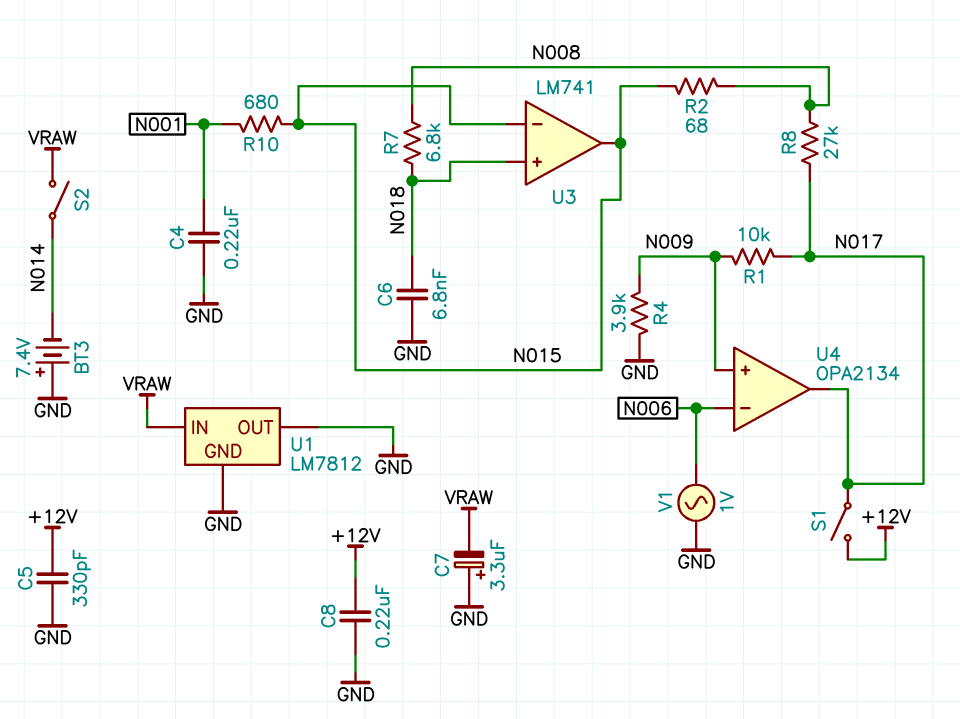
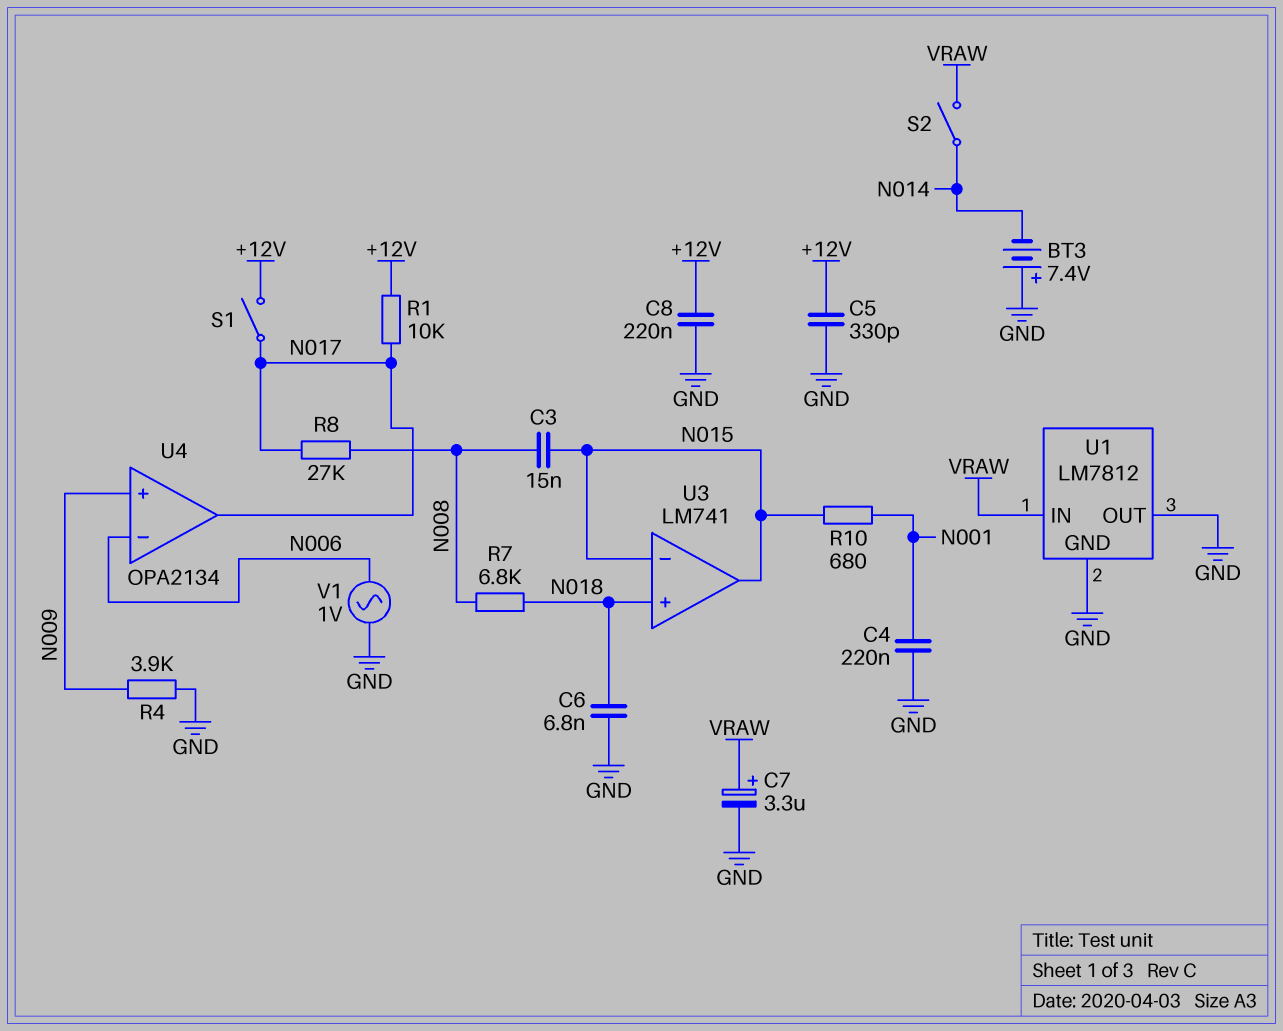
C3: none -> 15nF (N008, N015)
C7: 3.3uF (plus GND, minus VRAW) -> 3.3uF (plus VRAW, minus GND)
R1: 10k (N009, N017) -> 10k (+12V, N017)
R2: 68 (N008, N015) -> none

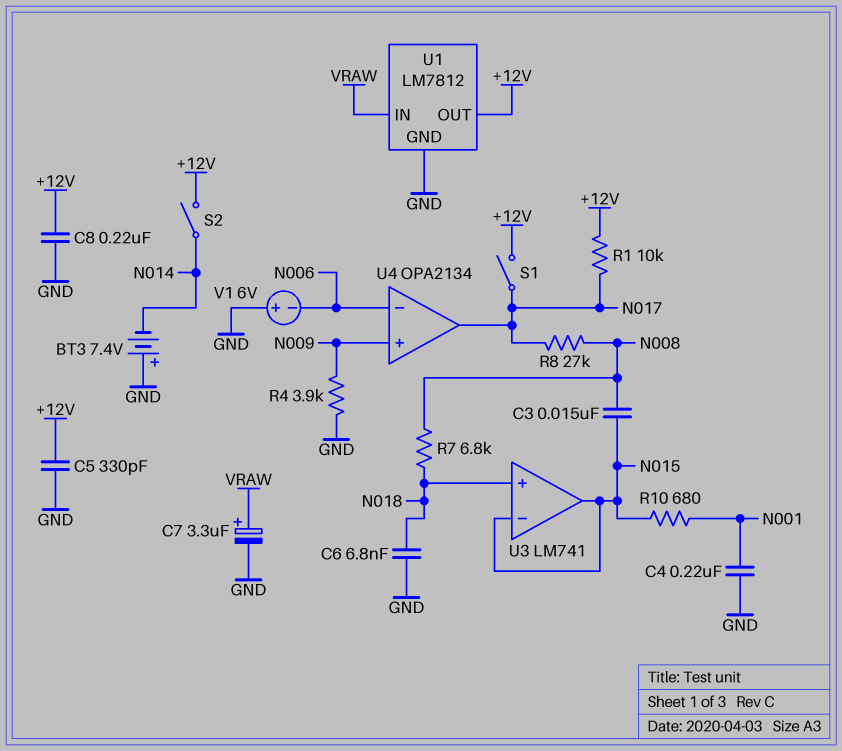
S2: switch (N014, VRAW) -> switch (+12V, N014)
U1 pin OUT: GND -> +12V
V1: AC 1V (GND, N006) -> 6V (plus GND, minus N006)

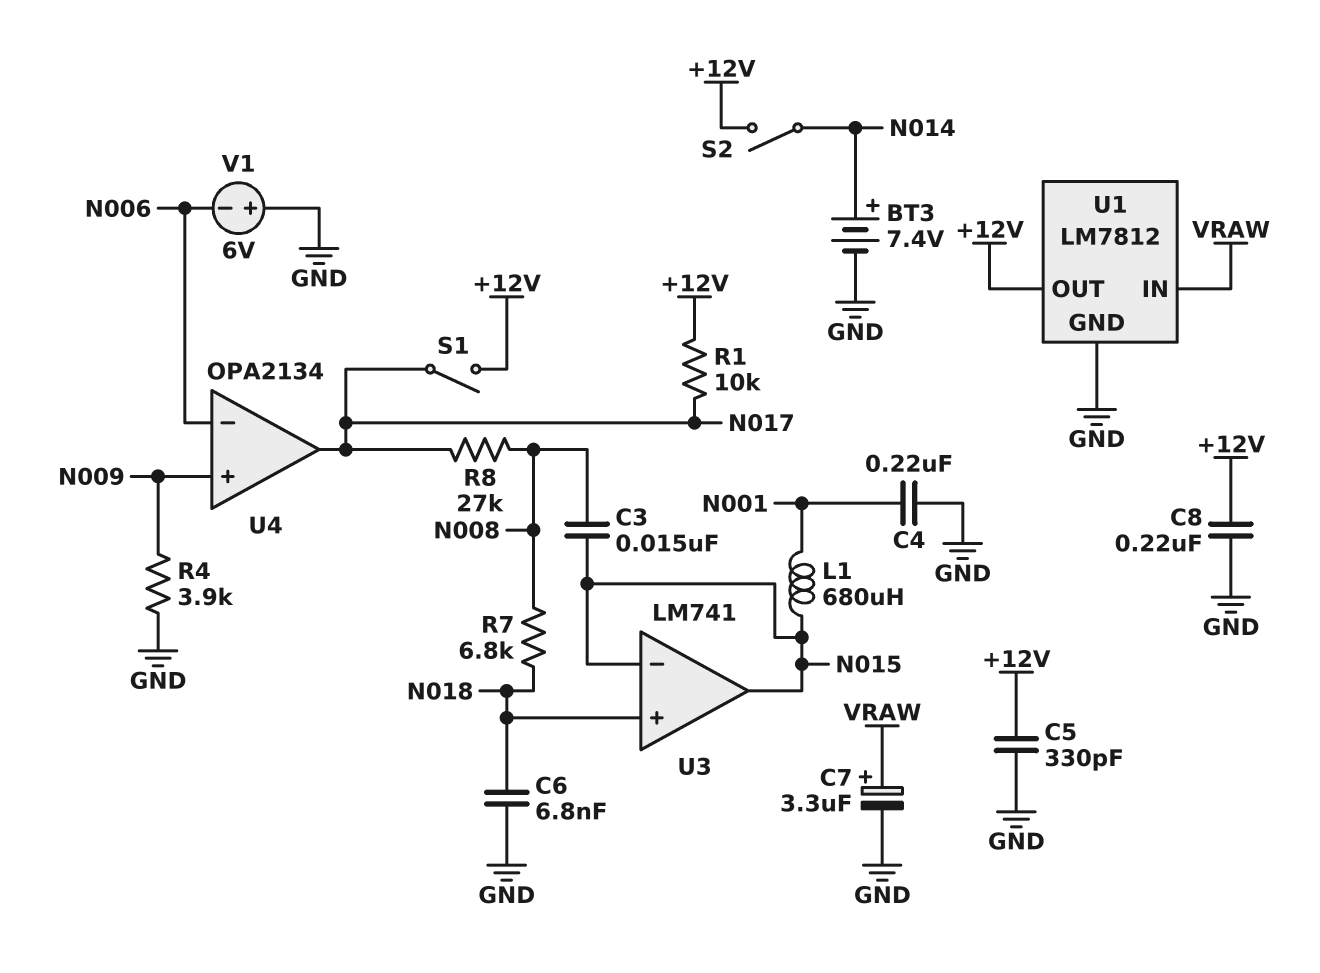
BT3: 7.4V (plus GND, minus N014) -> 7.4V (plus N014, minus GND)
L1: none -> 680uH (N001, N015)
R10: 680 (N001, N015) -> none

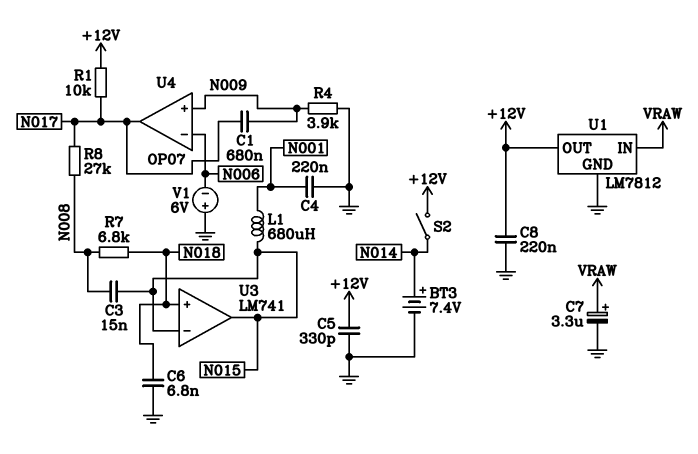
C1: none -> 680nF (N009, N017)
S1: switch (+12V, N017) -> none
U4: OPA2134 -> OP07

